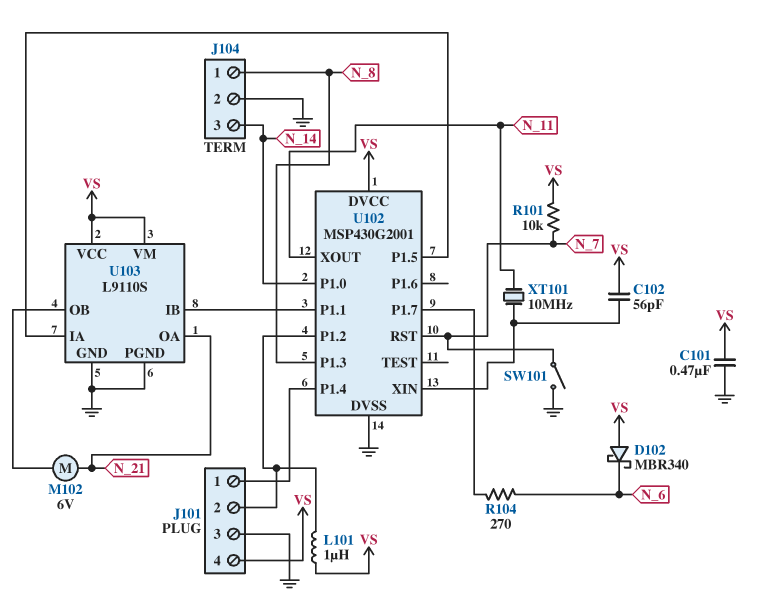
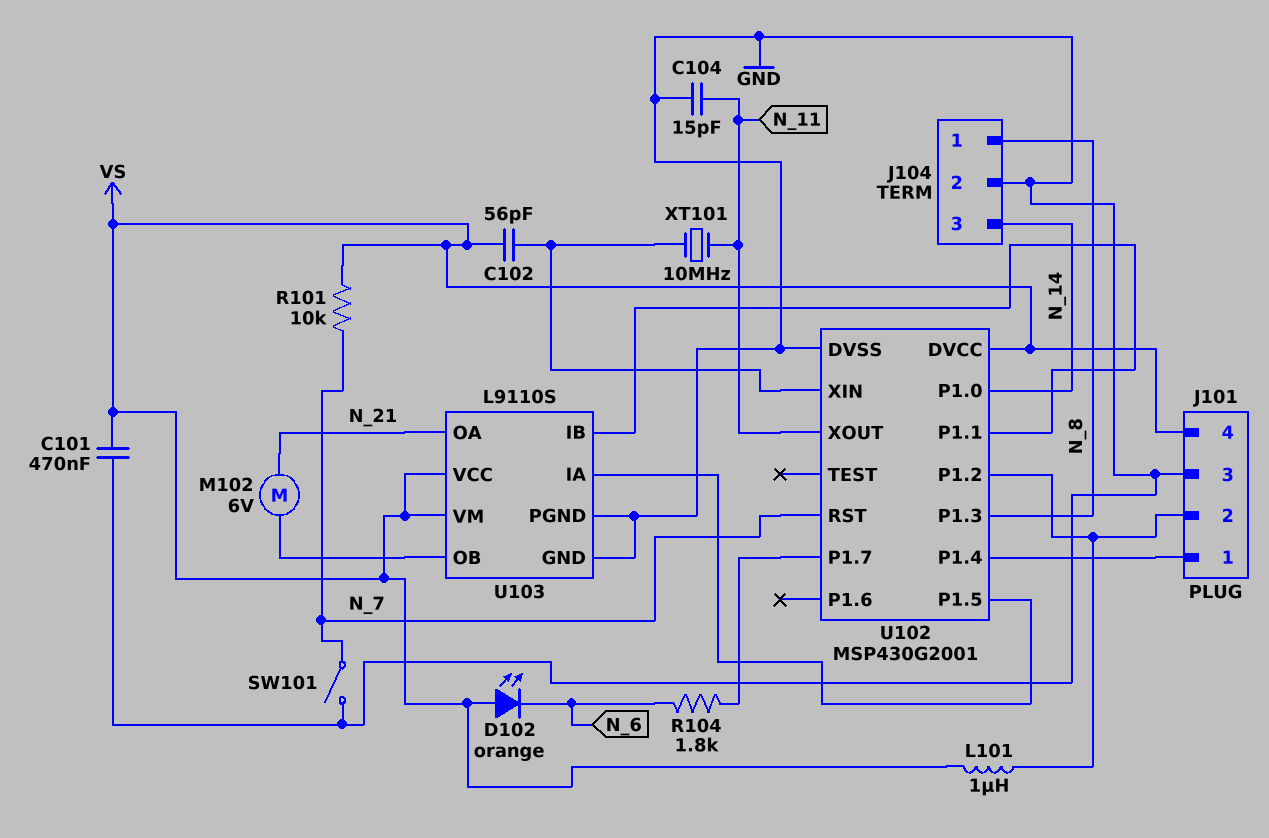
C104: none -> 15pF (GND, N_11)
D102: schottky MBR340 (A VS, K N_6) -> LED orange (A VS, K N_6)
R104: 270 (N_6, U102/P1.7) -> 1.8k (N_6, U102/P1.7)

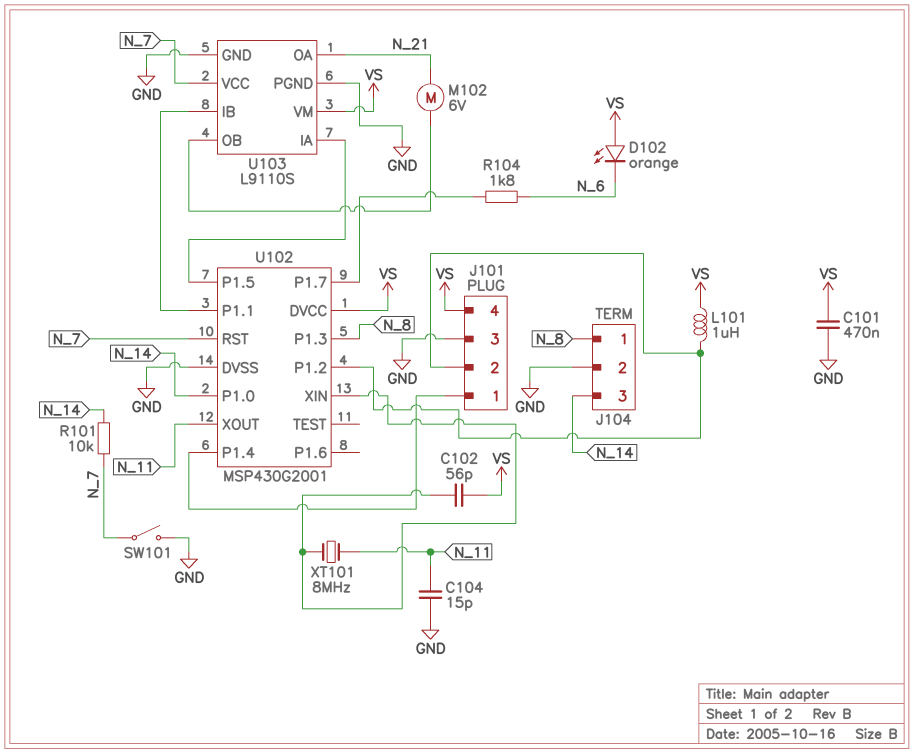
R101: 10k (N_7, VS) -> 10k (N_7, N_14)
U103 pin VCC: VS -> N_7
XT101: 10MHz (N_11, U102/XIN) -> 8MHz (N_11, U102/XIN)

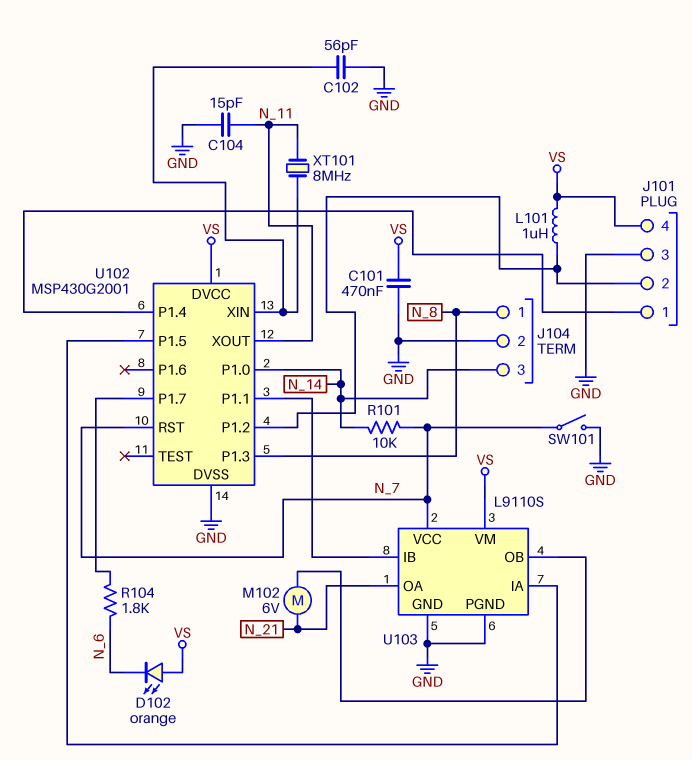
C102: 56pF (U102/XIN, VS) -> 56pF (GND, U102/XIN)

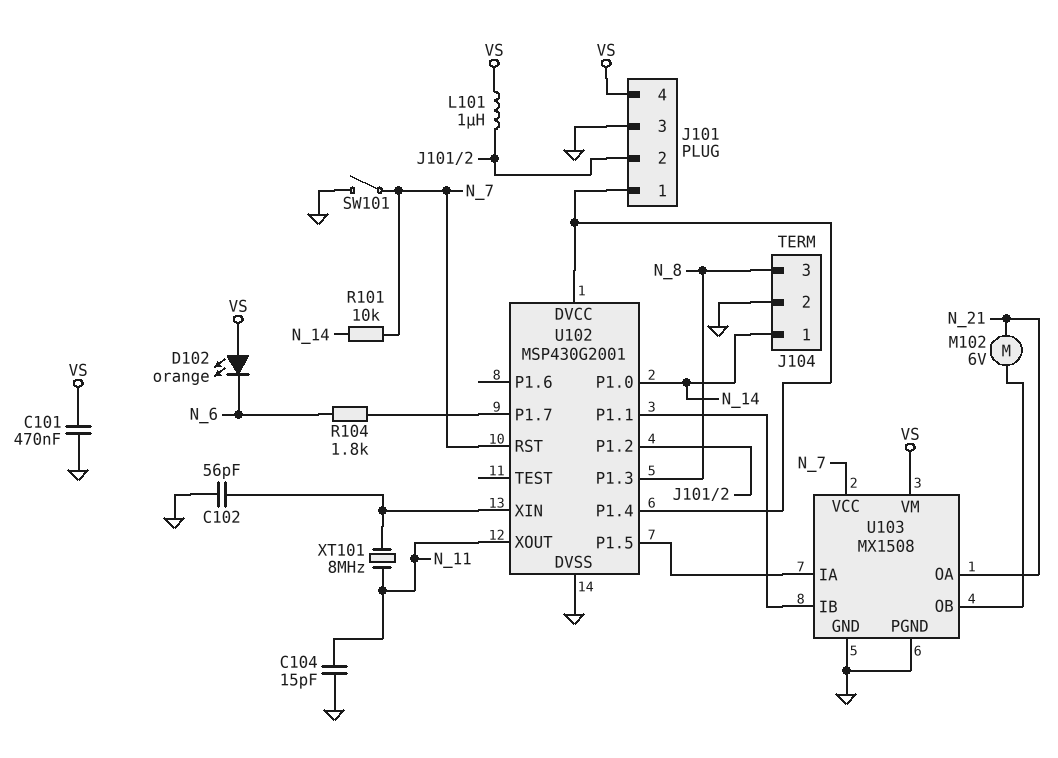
J104 pin 1: N_8 -> N_14
J104 pin 3: N_14 -> N_8
U102 pin DVCC: VS -> J101/1
U103: L9110S -> MX1508

